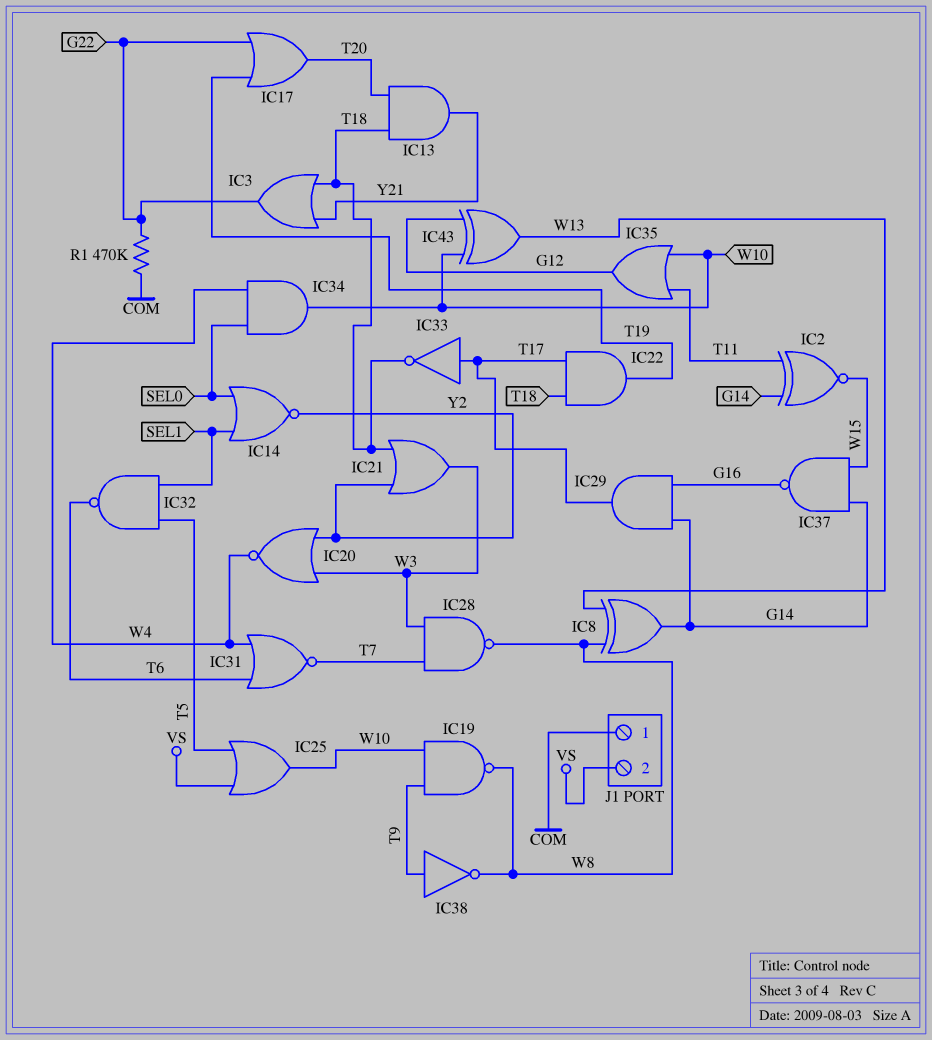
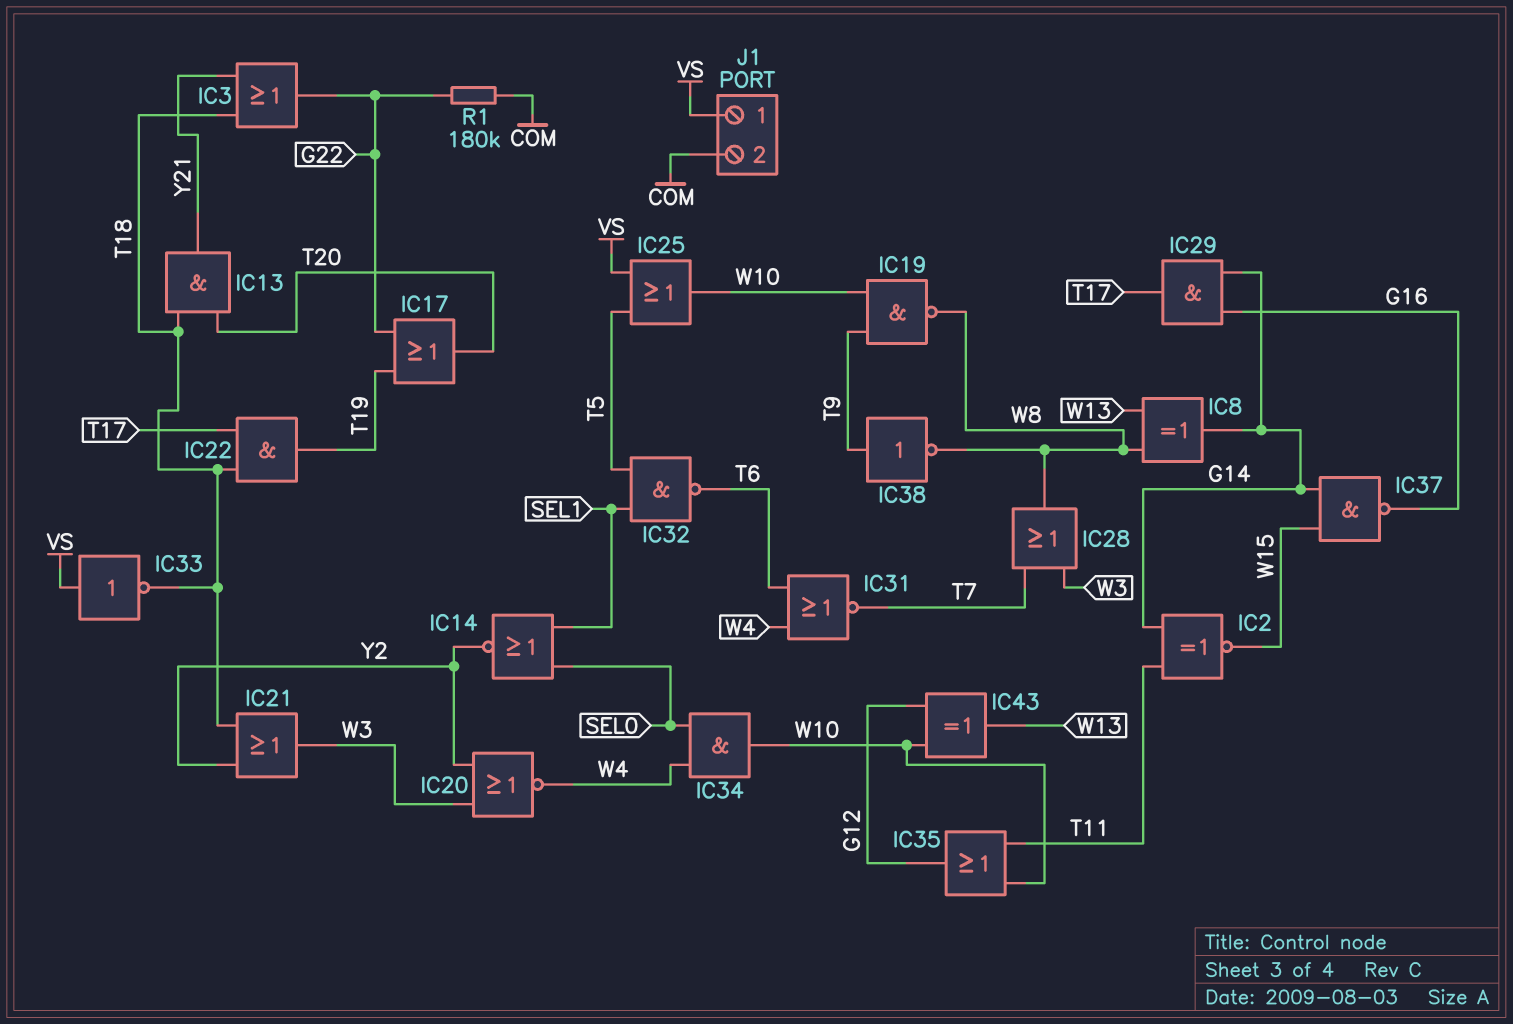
IC28: NAND (in T7, in W3, out W8) -> OR (in T7, in W3, out W8)
IC33: NOT (in T17, out T18) -> NOT (in VS, out T18)
J1 pin 1: COM -> VS
J1 pin 2: VS -> COM
R1: 470k (COM, G22) -> 180k (COM, G22)

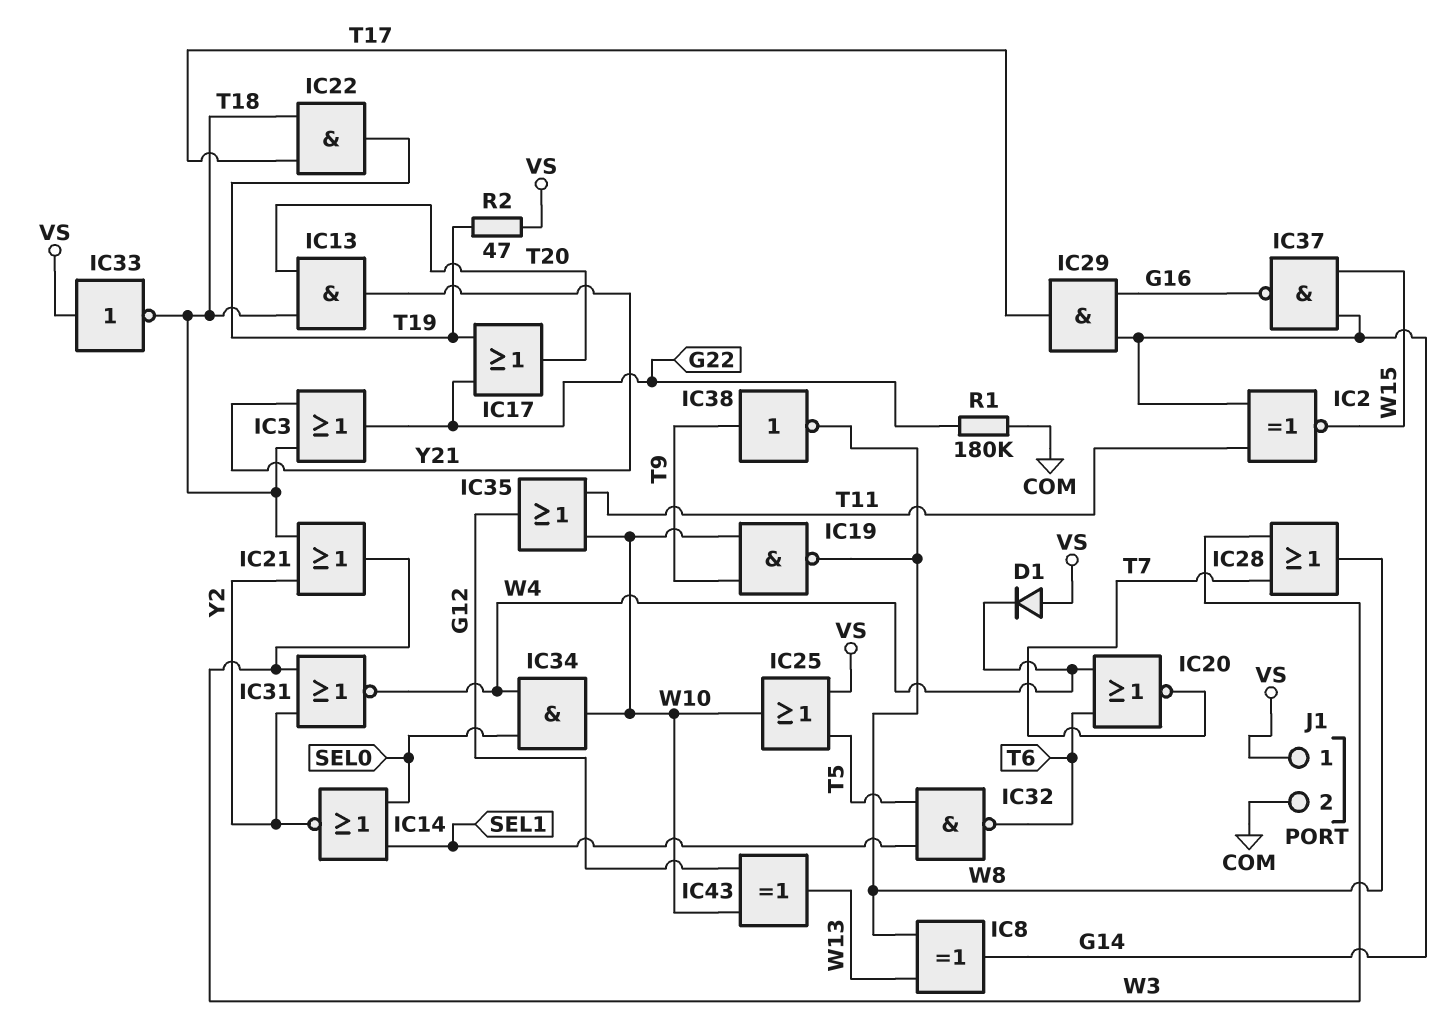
D1: none -> diode (A VS, K W4)
IC20: NOR (in W3, in Y2, out W4) -> NOR (in T6, in W4, out T7)
IC31: NOR (in T6, in W4, out T7) -> NOR (in W3, in Y2, out W4)
R2: none -> 47 (T19, VS)

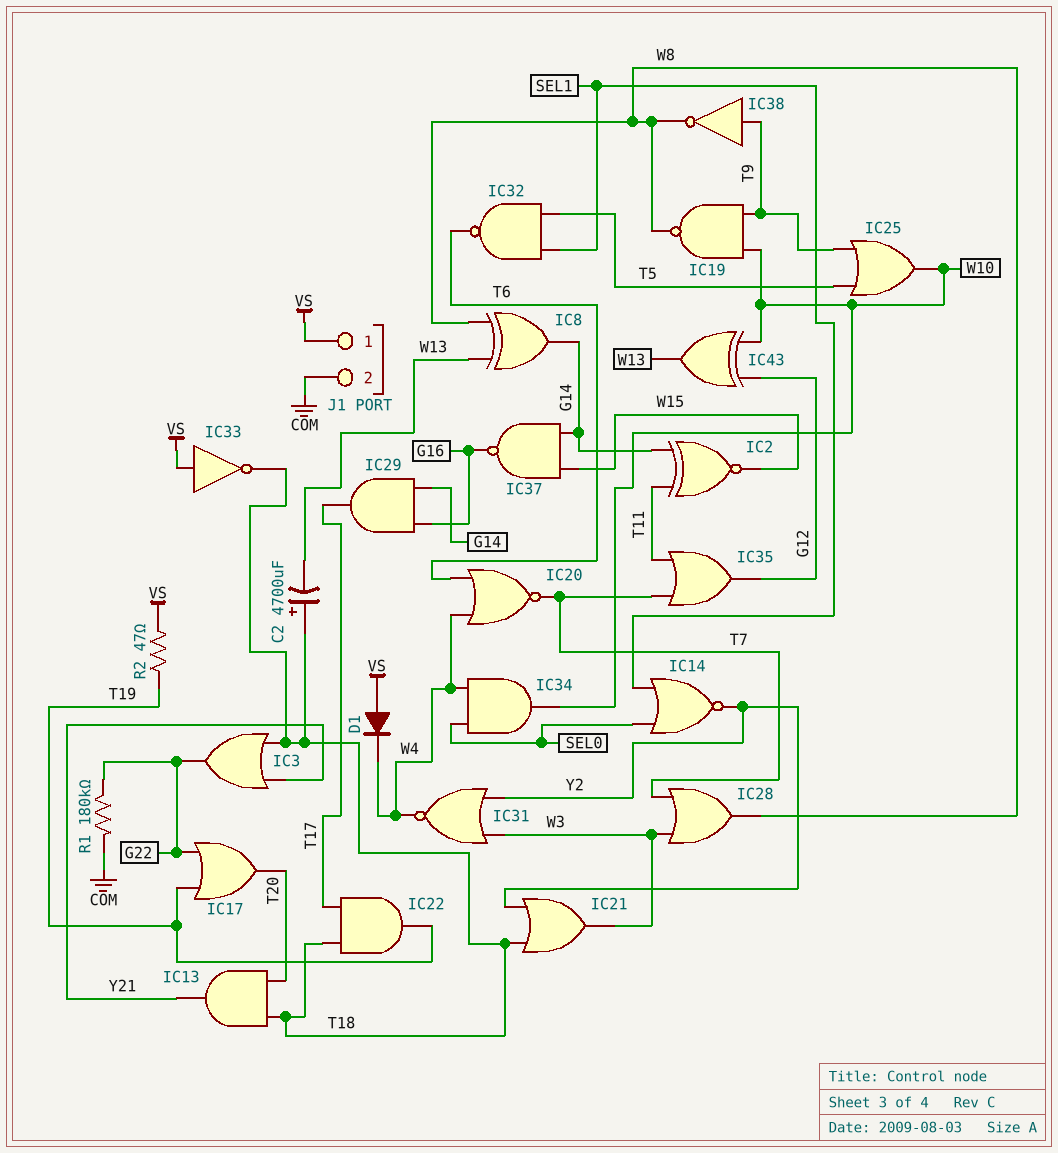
C2: none -> 4700uF (plus T18, minus W13)
IC25: OR (in T5, in VS, out W10) -> OR (in T5, in T9, out W10)
IC35: OR (in T11, in W10, out G12) -> OR (in T7, in T11, out G12)

